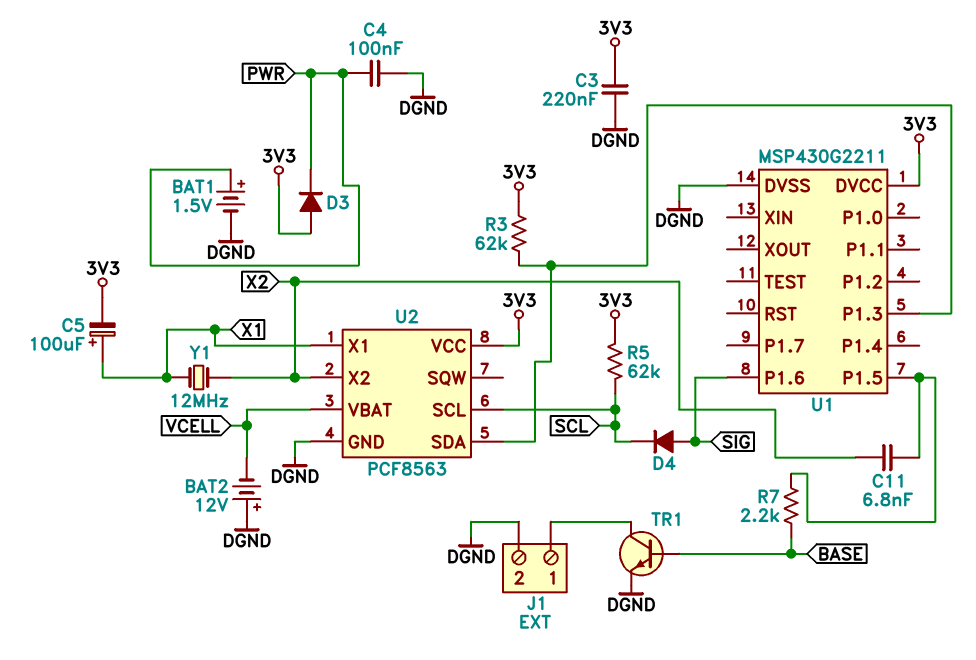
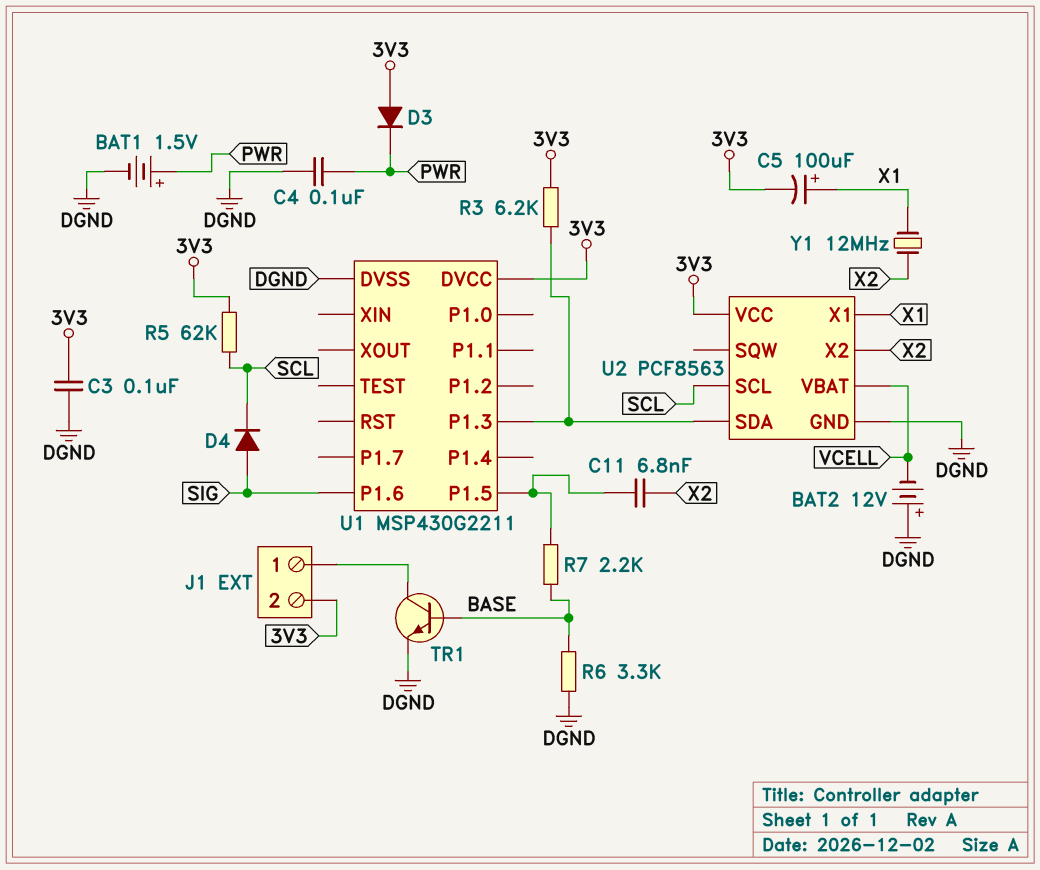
C3: 220nF (3V3, DGND) -> 100nF (3V3, DGND)
J1 pin 2: DGND -> 3V3
R3: 62k (3V3, U1/P1.3) -> 6.2k (3V3, U1/P1.3)
R6: none -> 3.3k (BASE, DGND)

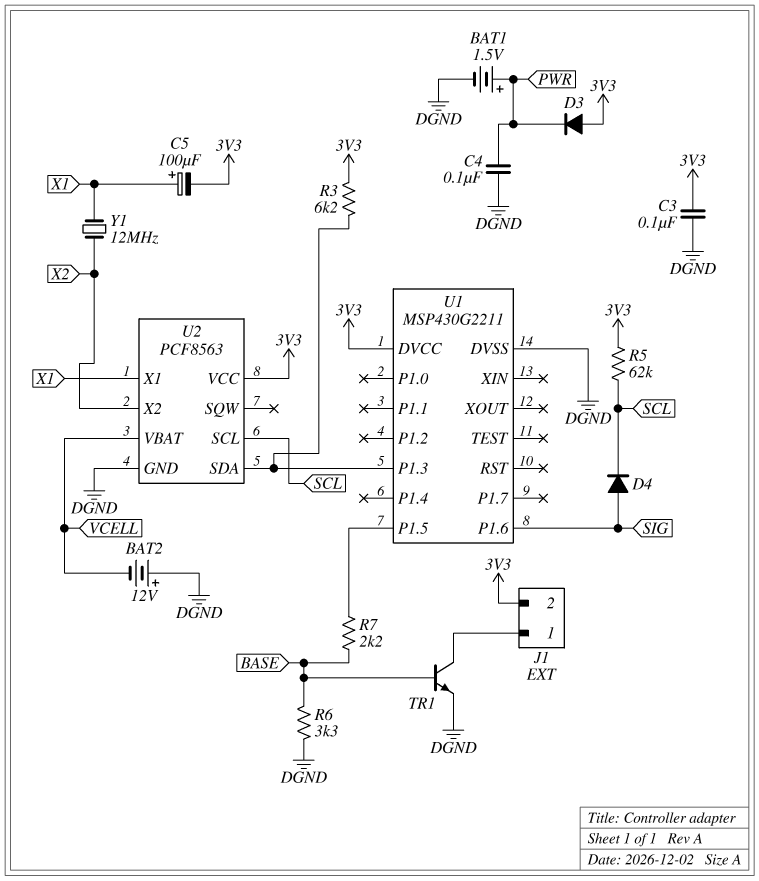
C11: 6.8nF (U1/P1.5, X2) -> none

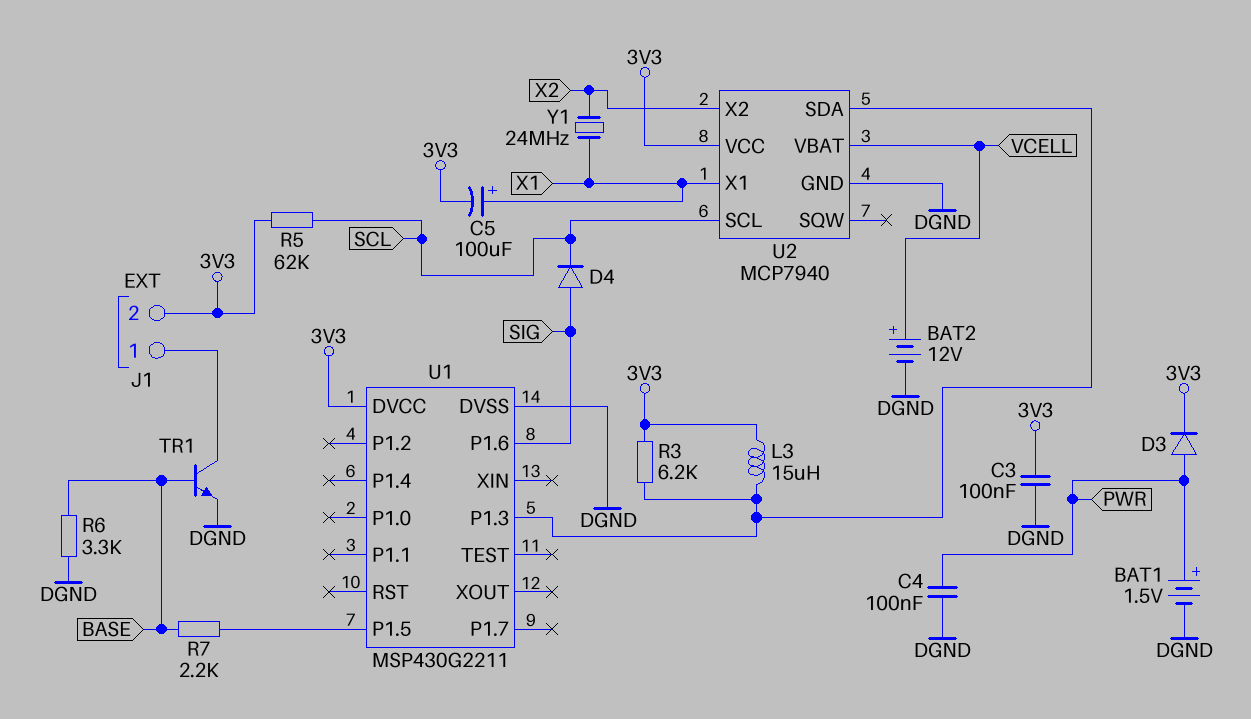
BAT2: 12V (plus DGND, minus VCELL) -> 12V (plus VCELL, minus DGND)
D3: diode (A 3V3, K PWR) -> diode (A PWR, K 3V3)
L3: none -> 15uH (3V3, U1/P1.3)
U2: PCF8563 -> MCP7940
Y1: 12MHz (X1, X2) -> 24MHz (X1, X2)

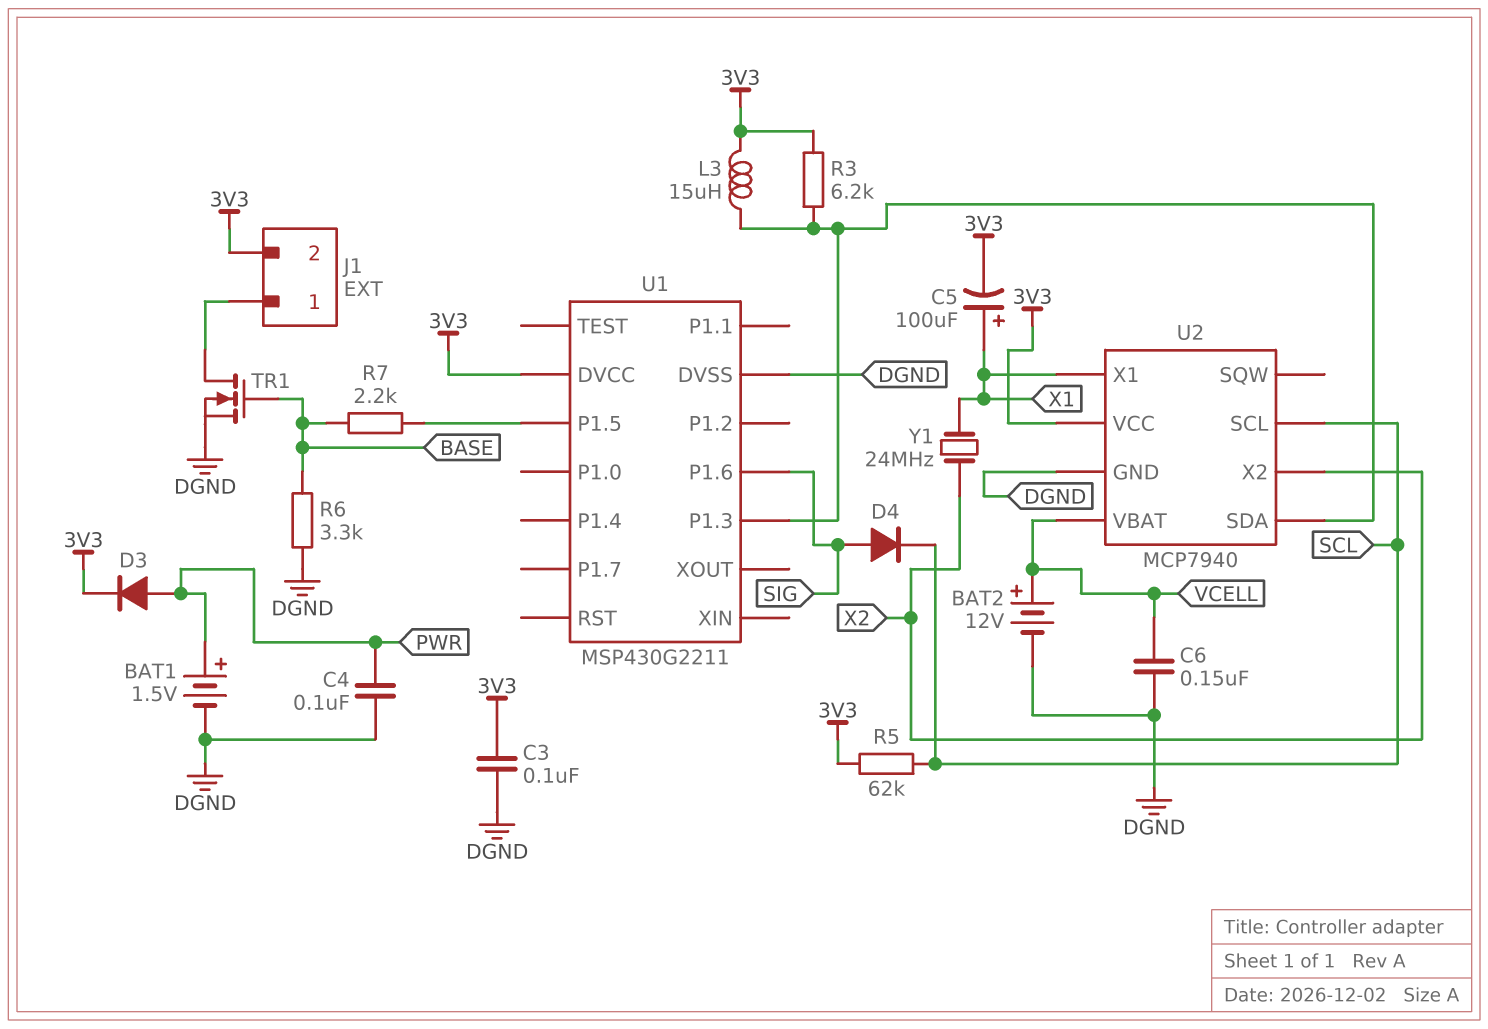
C6: none -> 150nF (DGND, VCELL)
TR1: NPN (B BASE, C J1/1, E DGND) -> NMOS (G BASE, D J1/1, S DGND)

